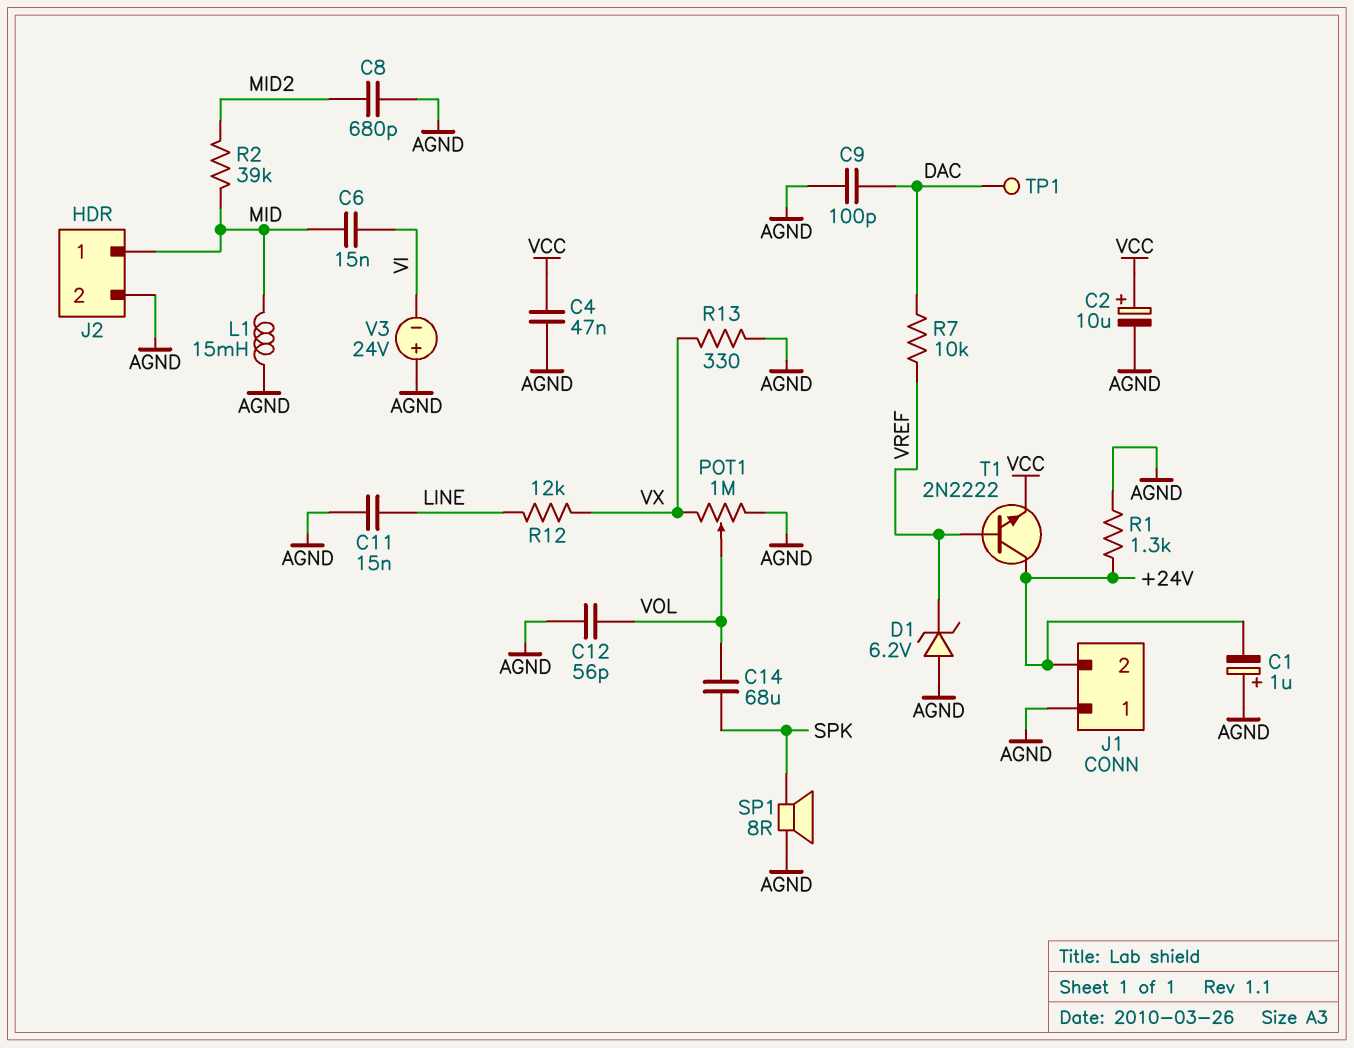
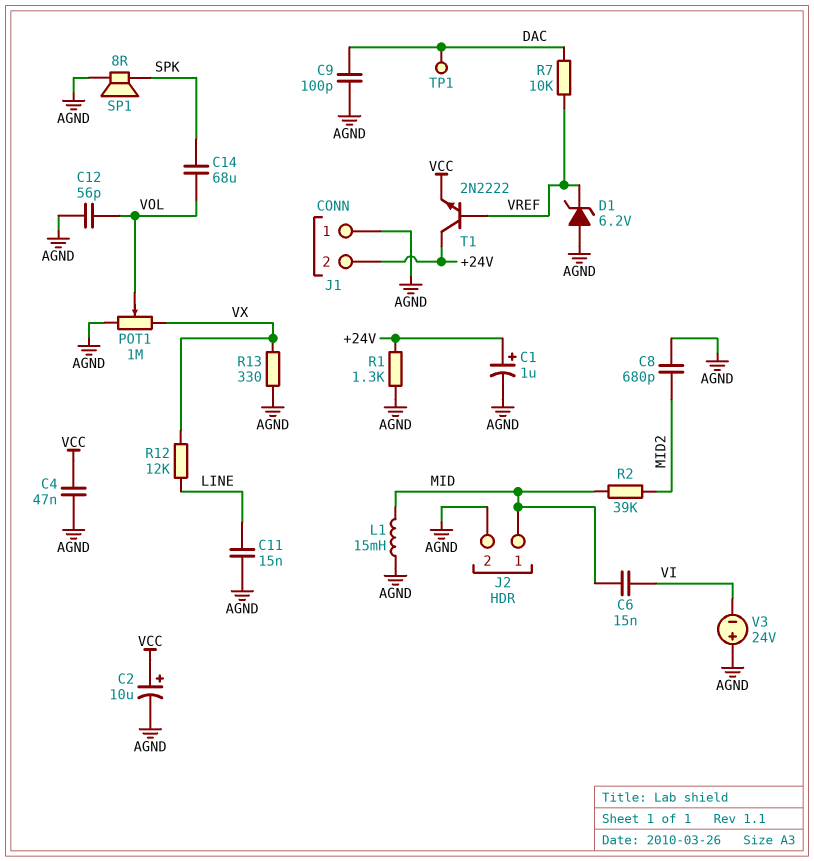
C1: 1uF (plus AGND, minus +24V) -> 1uF (plus +24V, minus AGND)

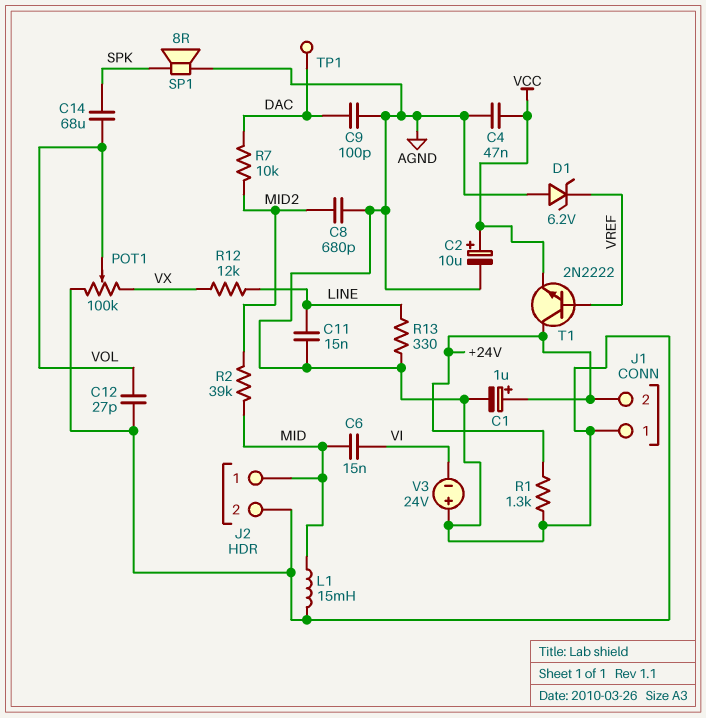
C12: 56pF (AGND, VOL) -> 27pF (AGND, VOL)
POT1: 1M (AGND, VX, wiper VOL) -> 100k (AGND, VX, wiper VOL)
R7: 10k (DAC, VREF) -> 10k (DAC, MID2)
R13: 330 (AGND, VX) -> 330 (AGND, LINE)

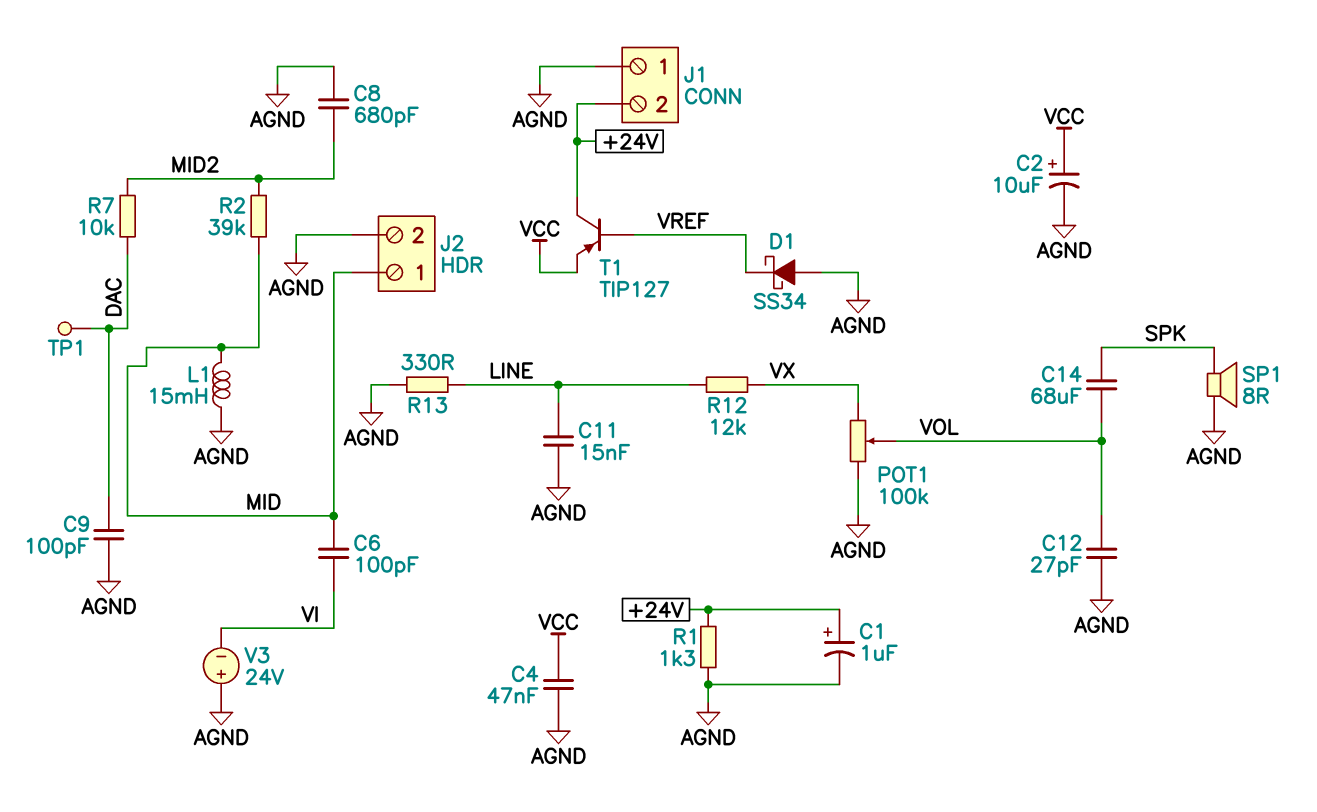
C6: 15nF (MID, VI) -> 100pF (MID, VI)
D1: zener 6.2V (A AGND, K VREF) -> schottky SS34 (A AGND, K VREF)
T1: NPN 2N2222 (B VREF, C +24V, E VCC) -> PNP TIP127 (B VREF, C +24V, E VCC)

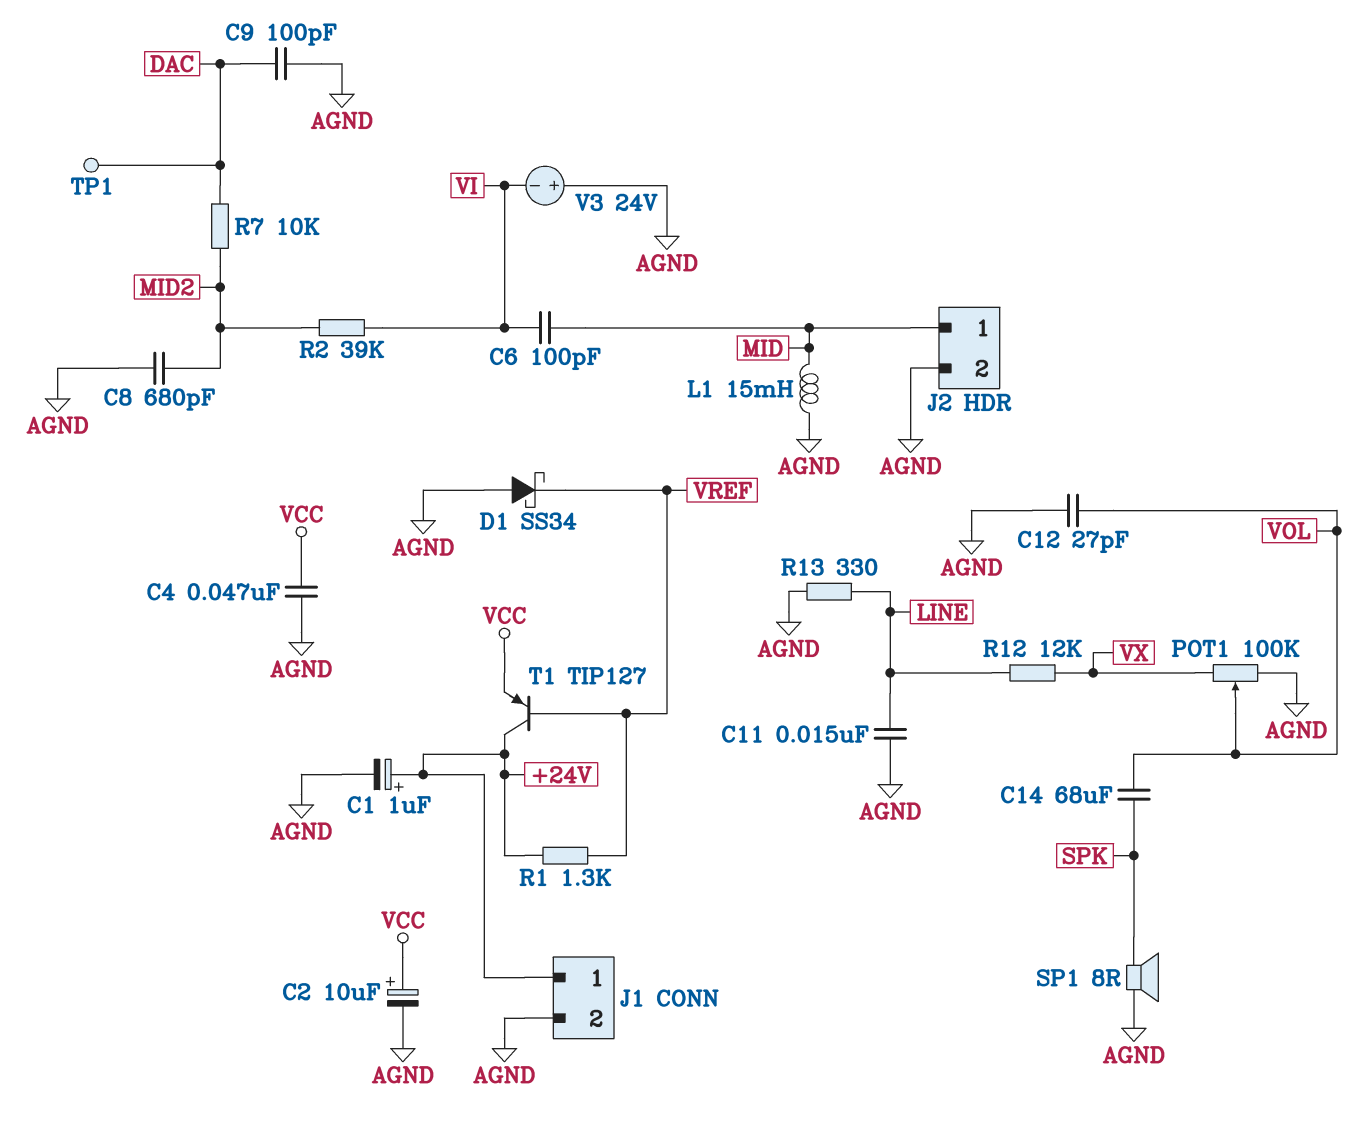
J1 pin 1: AGND -> +24V
J1 pin 2: +24V -> AGND
R1: 1.3k (+24V, AGND) -> 1.3k (+24V, VREF)
R2: 39k (MID, MID2) -> 39k (MID2, VI)

